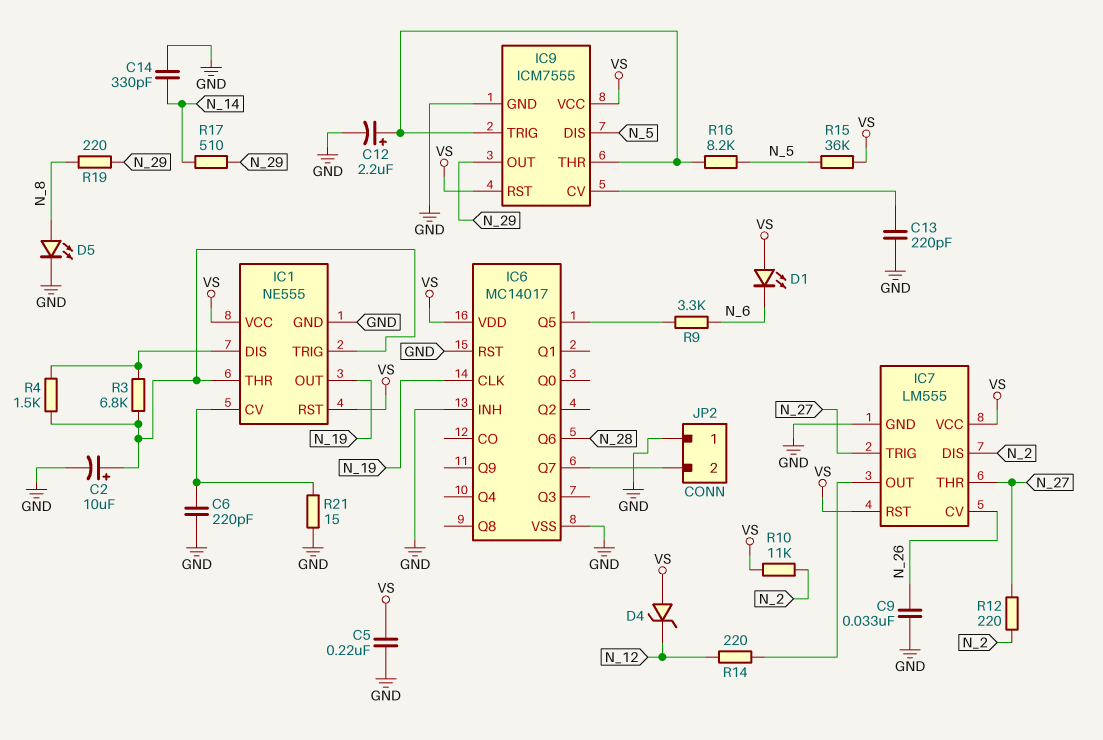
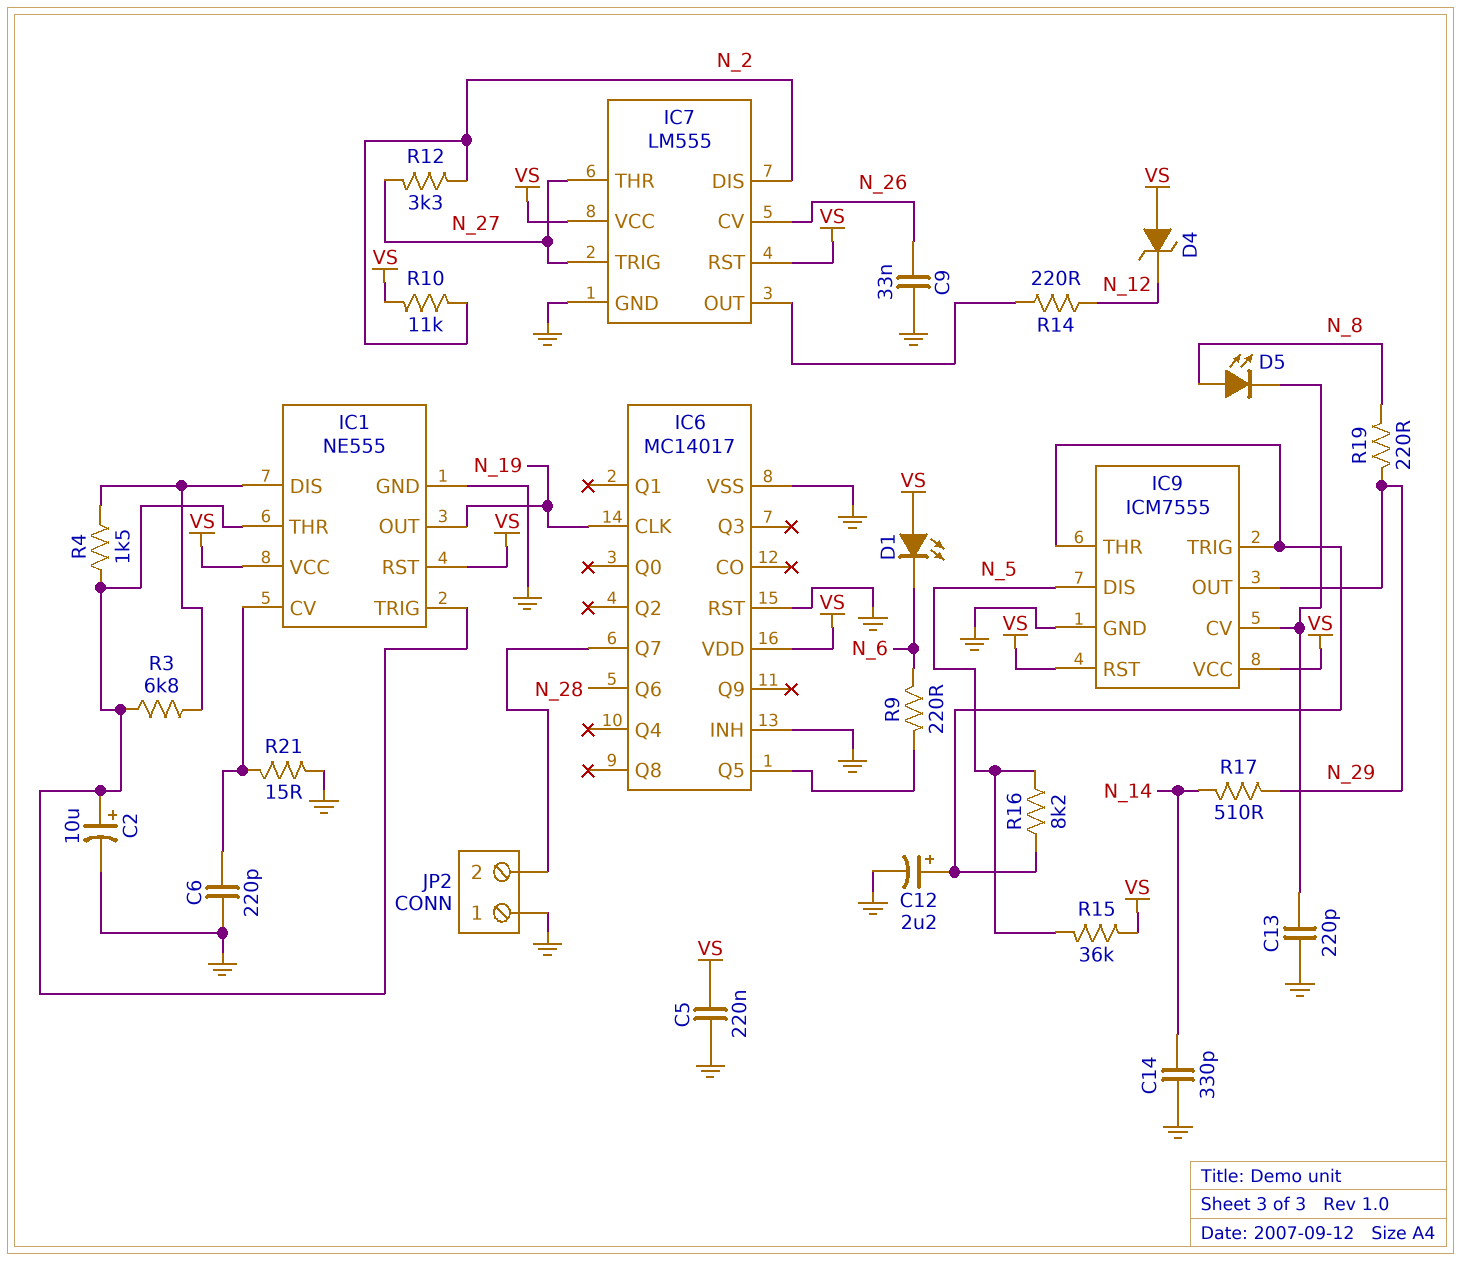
D5: LED (A N_8, K GND) -> LED (A N_8, K IC9/CV)
R9: 3.3k (IC6/Q5, N_6) -> 220 (IC6/Q5, N_6)
R12: 220 (N_2, N_27) -> 3.3k (N_2, N_27)

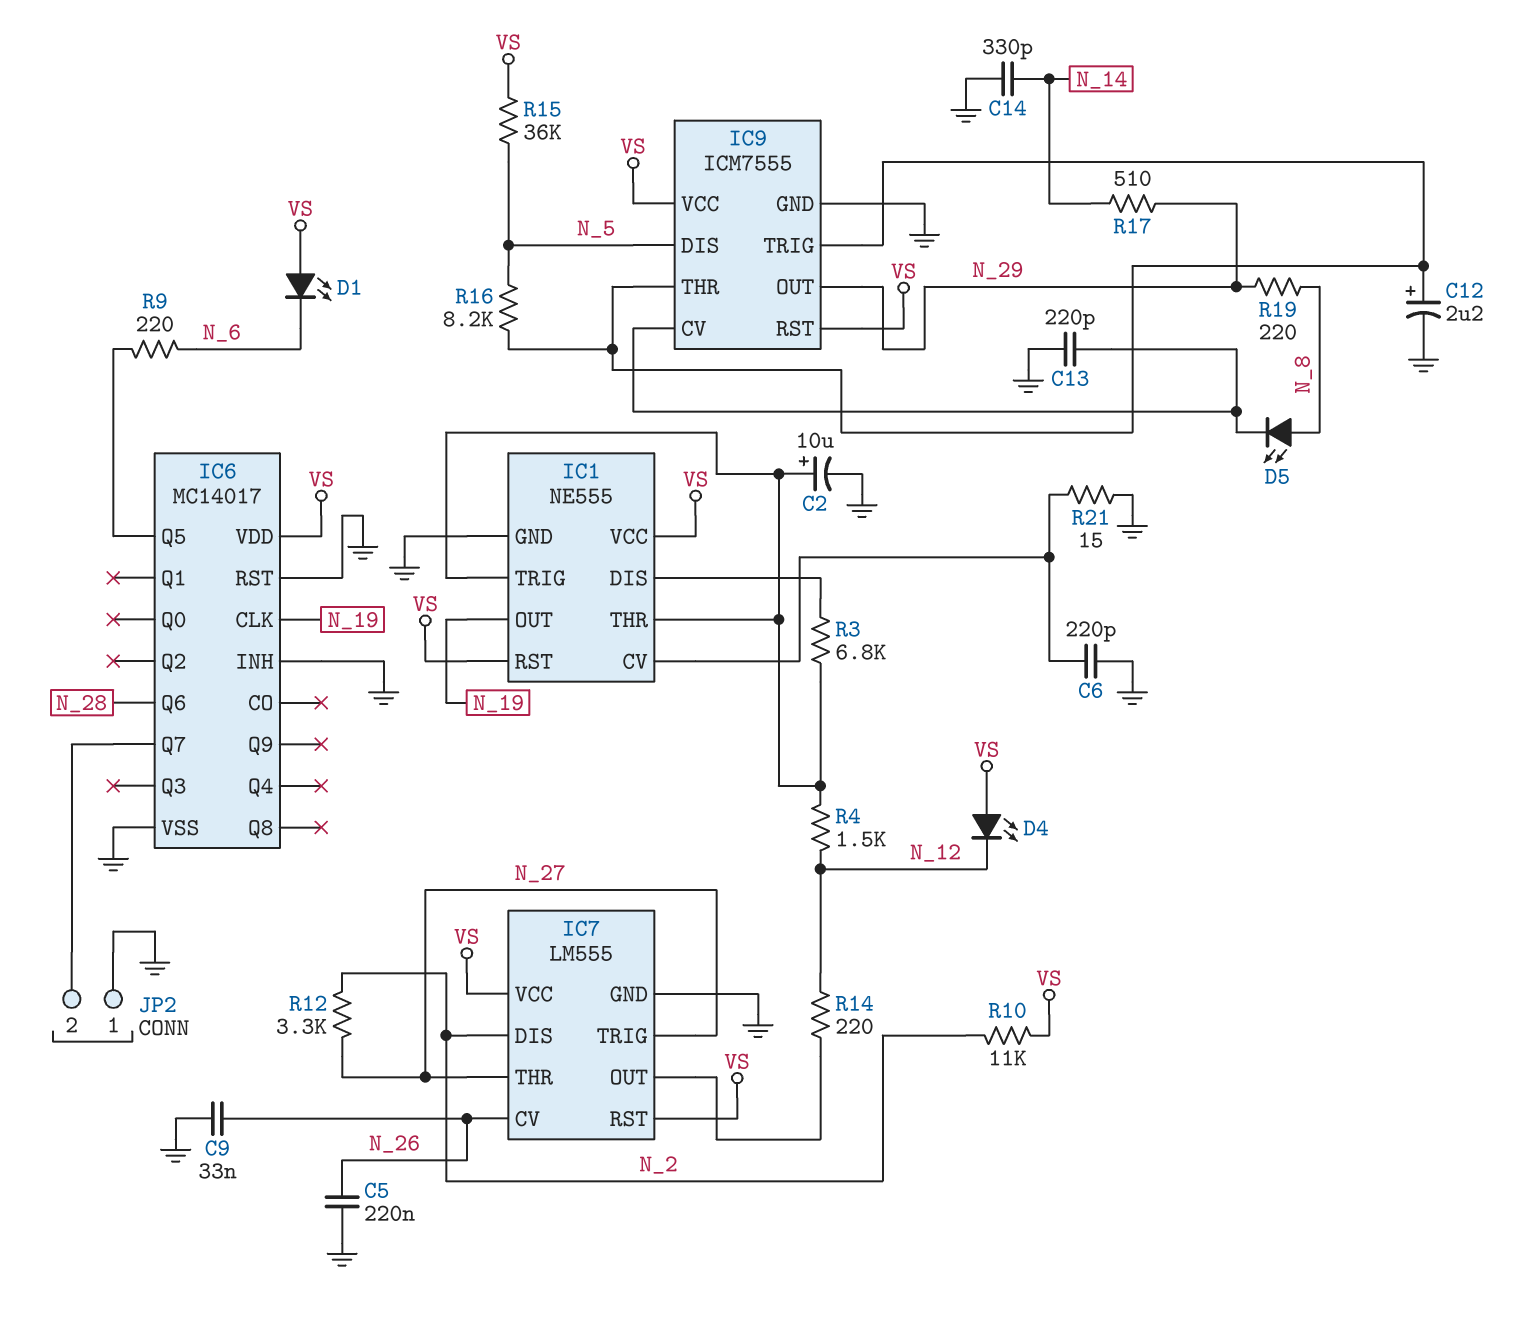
C5: 220nF (GND, VS) -> 220nF (GND, N_26)
D4: zener (A VS, K N_12) -> LED (A VS, K N_12)
R4: 1.5k (IC1/DIS, IC1/THR) -> 1.5k (IC1/THR, N_12)

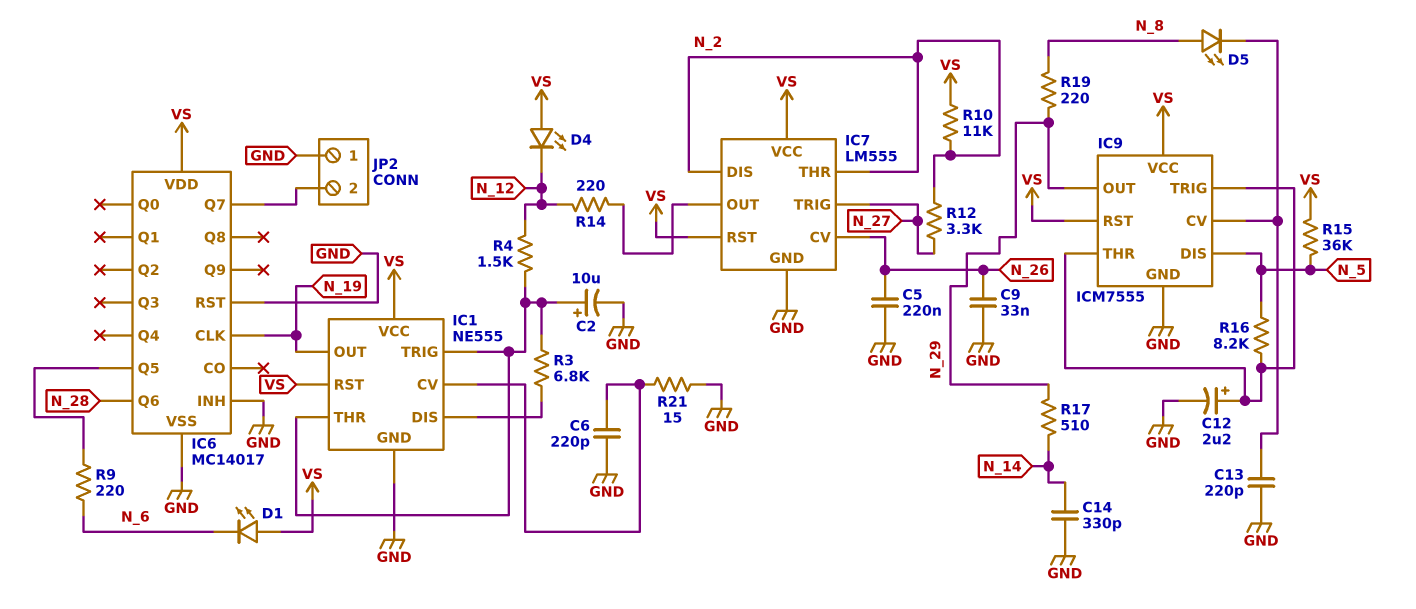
IC7 pin THR: N_27 -> N_2

